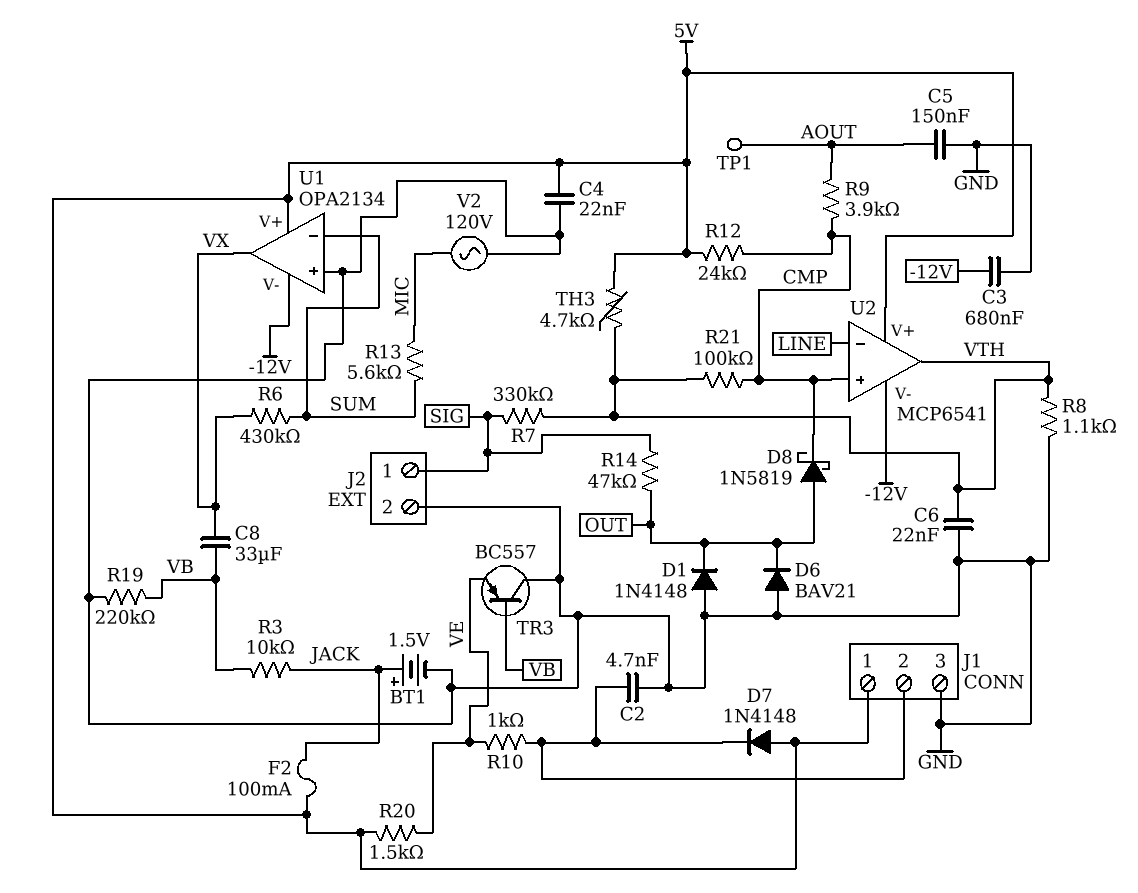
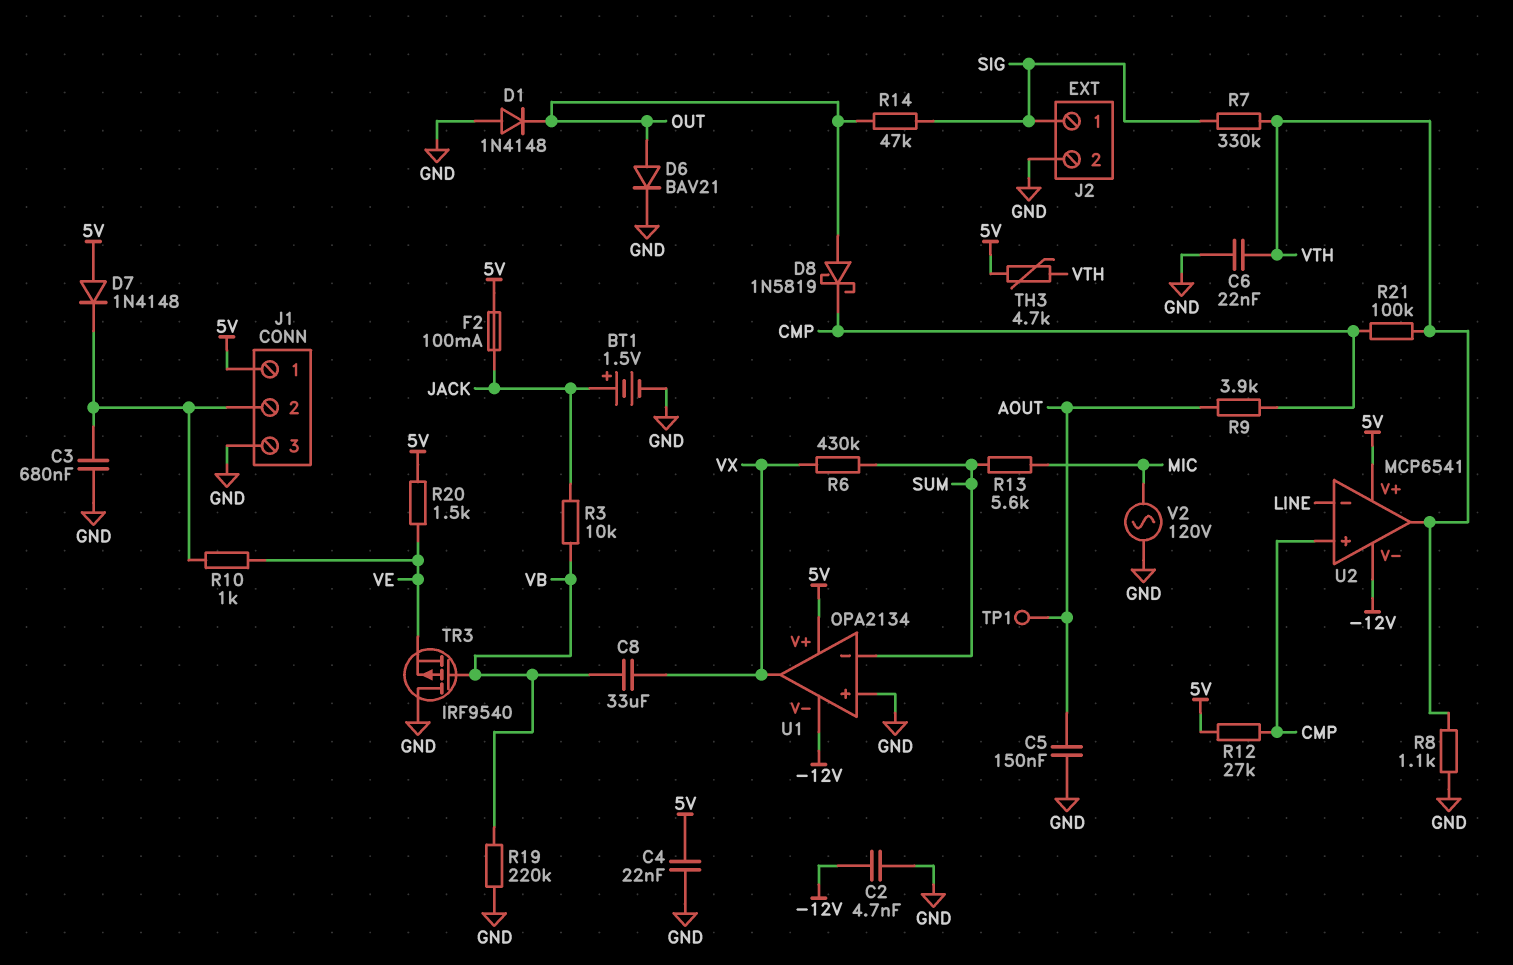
C2: 4.7nF (GND, J1/2) -> 4.7nF (-12V, GND)
C3: 680nF (-12V, GND) -> 680nF (GND, J1/2)
D6: diode BAV21 (A GND, K OUT) -> diode BAV21 (A OUT, K GND)
R12: 24k (5V, CMP) -> 27k (5V, CMP)
TR3: PNP BC557 (B VB, C GND, E VE) -> PMOS IRF9540 (G VB, D GND, S VE)

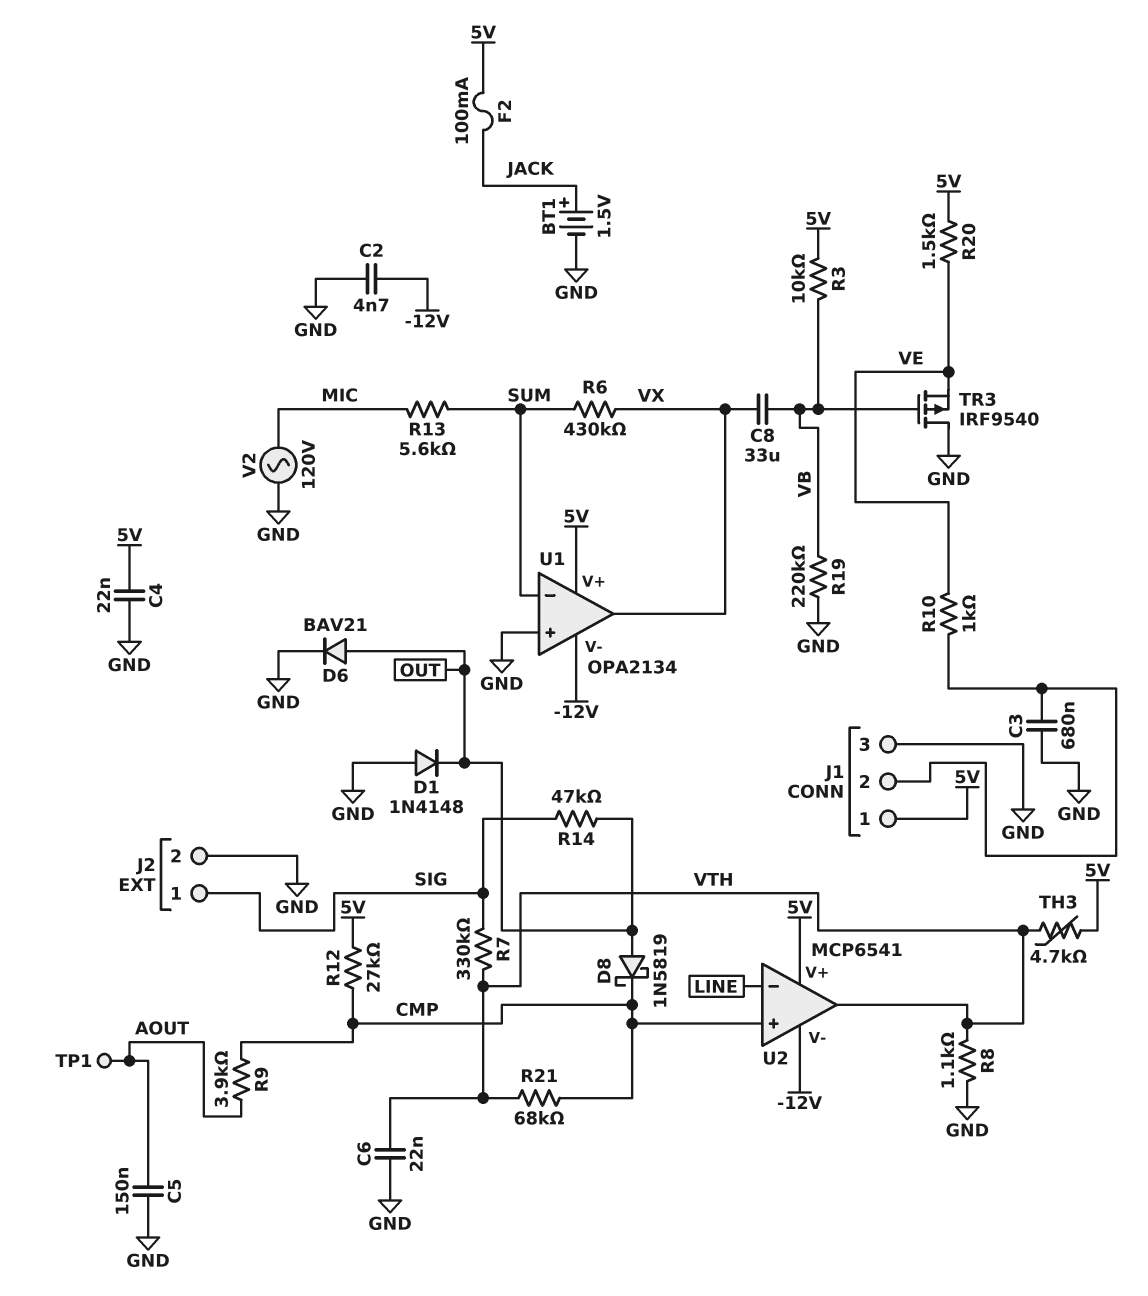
D7: diode 1N4148 (A 5V, K J1/2) -> none
R3: 10k (JACK, VB) -> 10k (5V, VB)
R21: 100k (CMP, VTH) -> 68k (CMP, VTH)

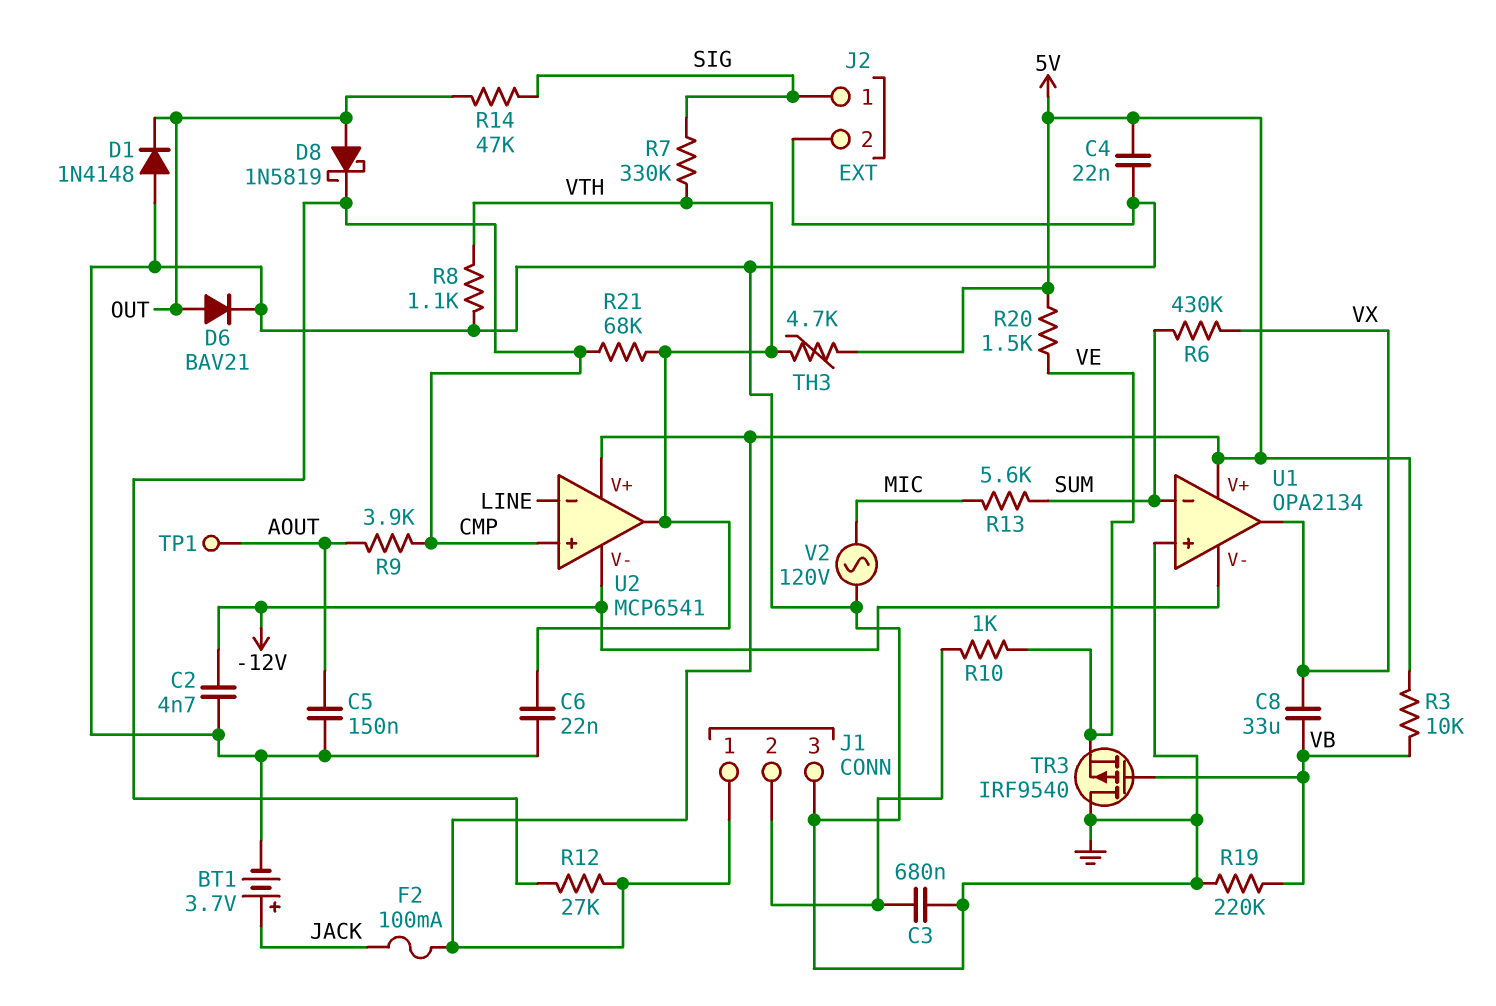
BT1: 1.5V (plus JACK, minus GND) -> 3.7V (plus JACK, minus GND)

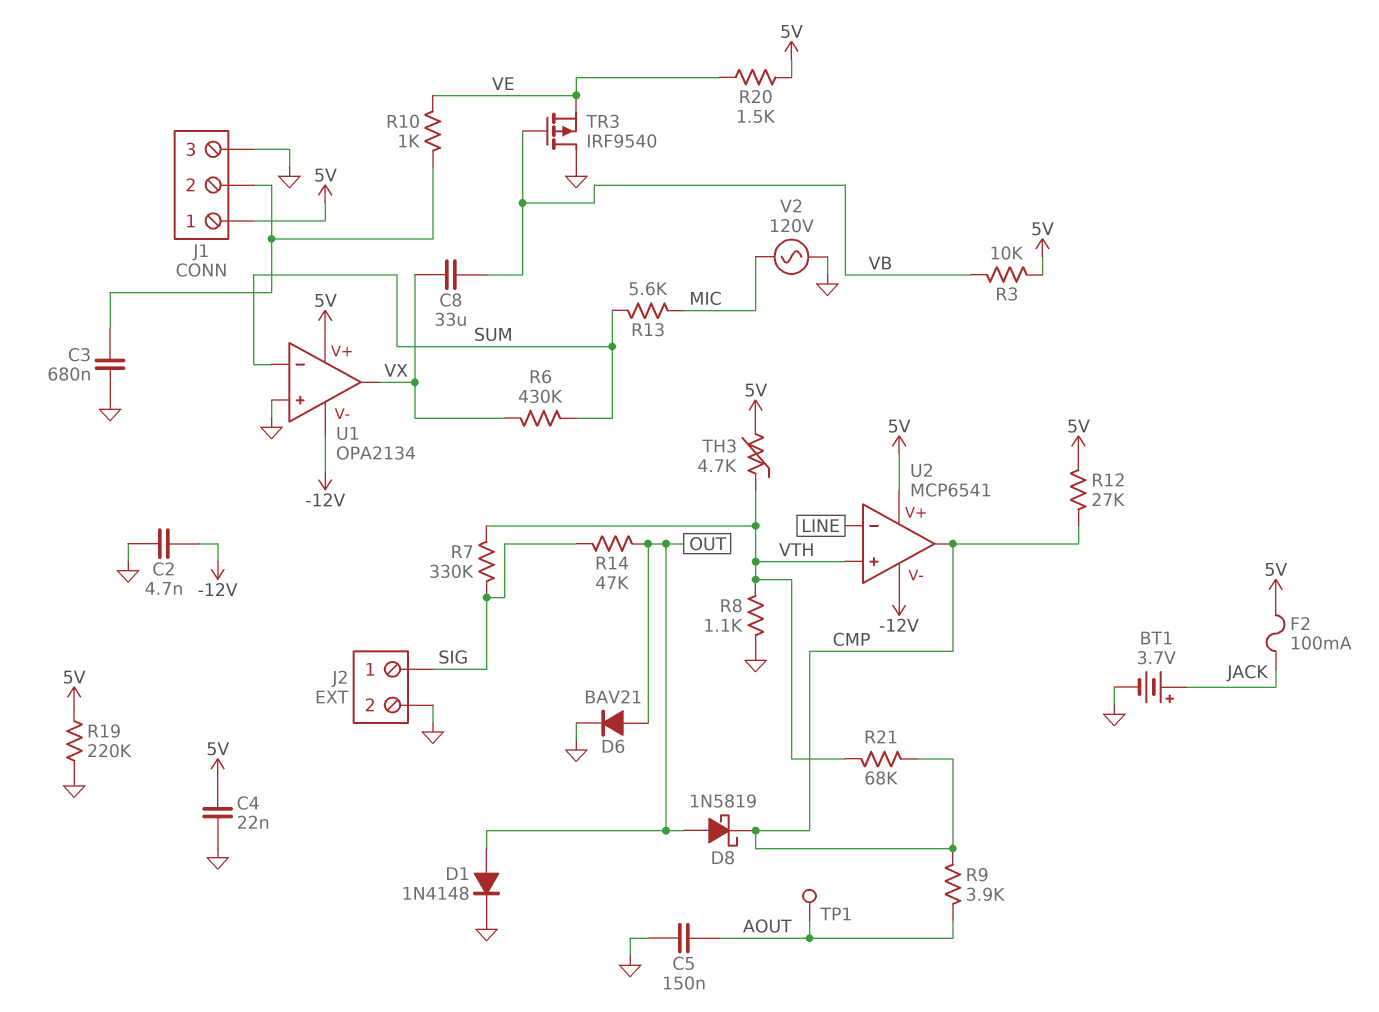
C6: 22nF (GND, VTH) -> none
D1: diode 1N4148 (A GND, K OUT) -> diode 1N4148 (A OUT, K GND)
R19: 220k (GND, VB) -> 220k (5V, GND)
U2 pin in+: CMP -> VTH
U2 pin out: VTH -> CMP

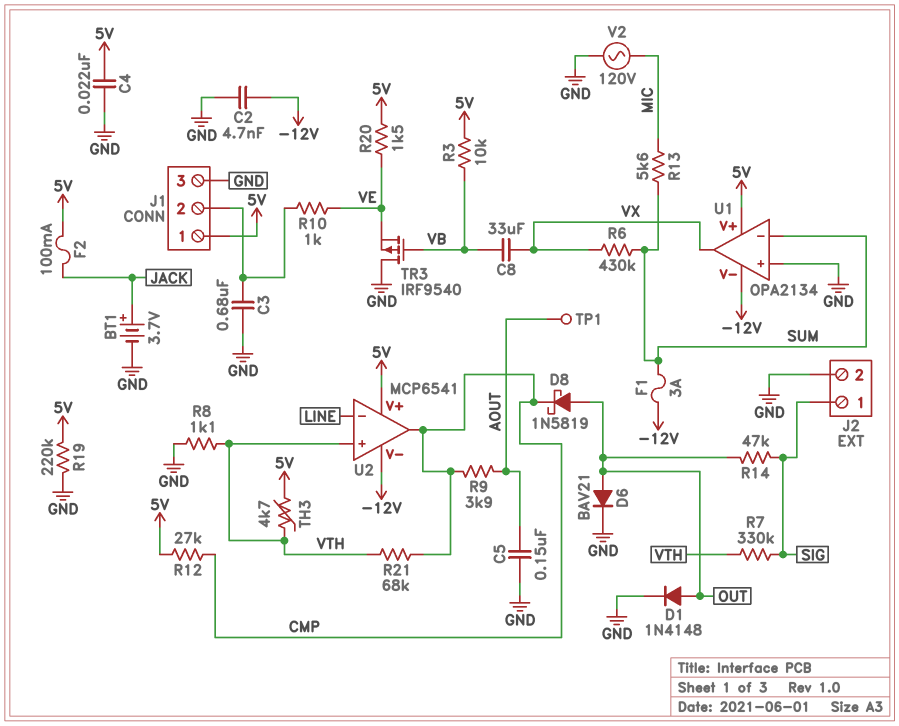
F1: none -> 3A (-12V, SUM)

